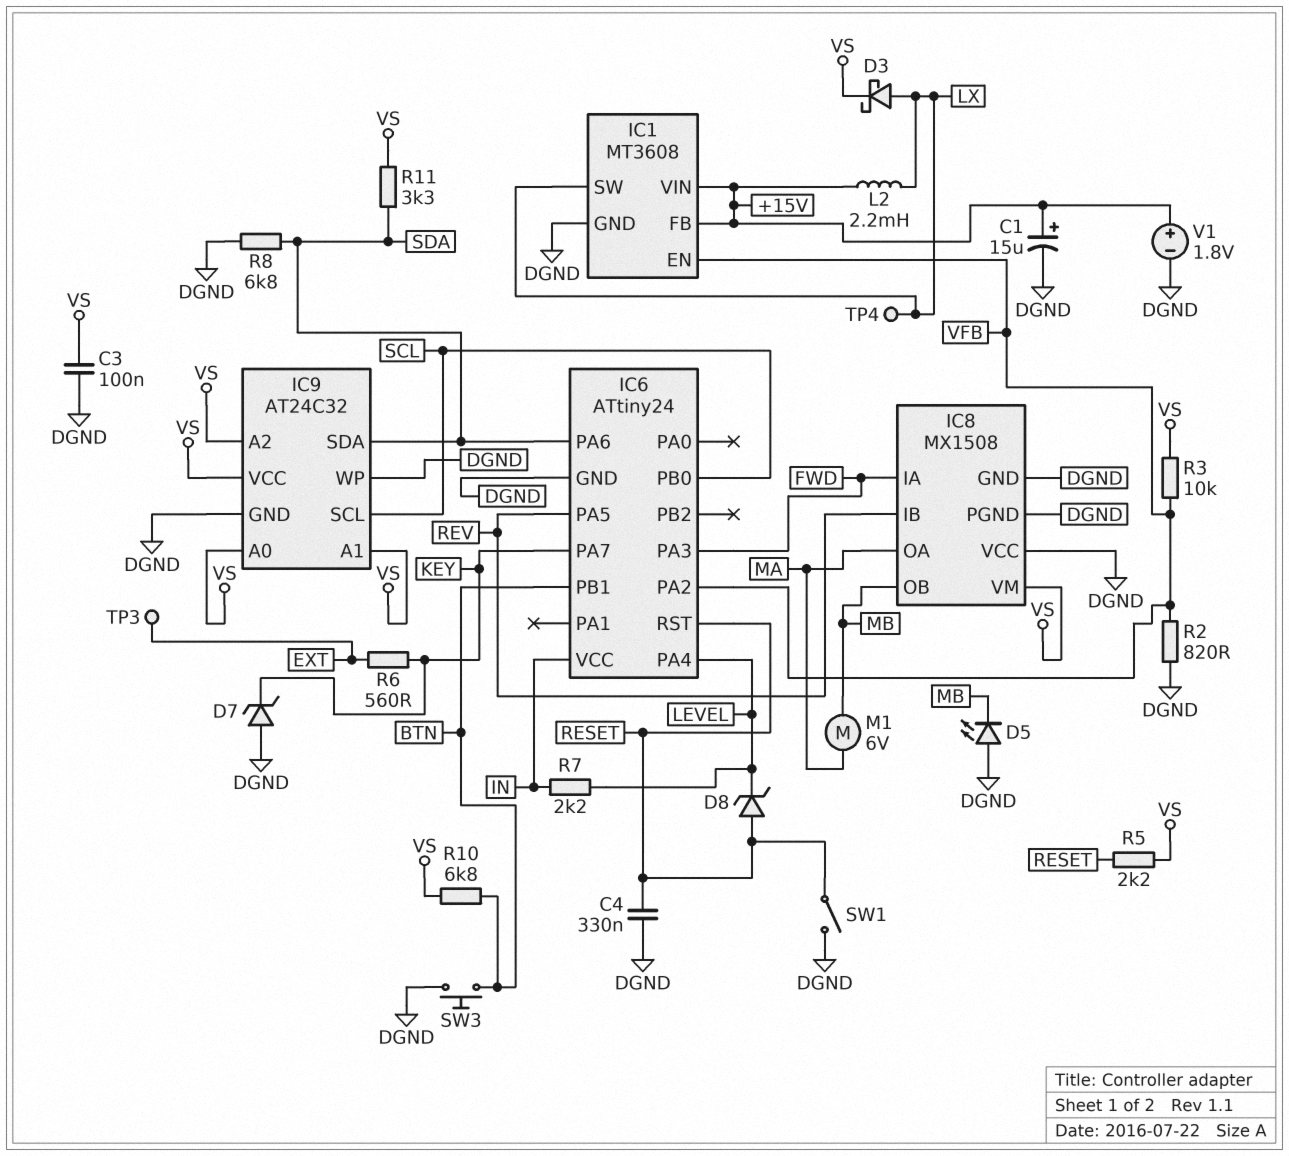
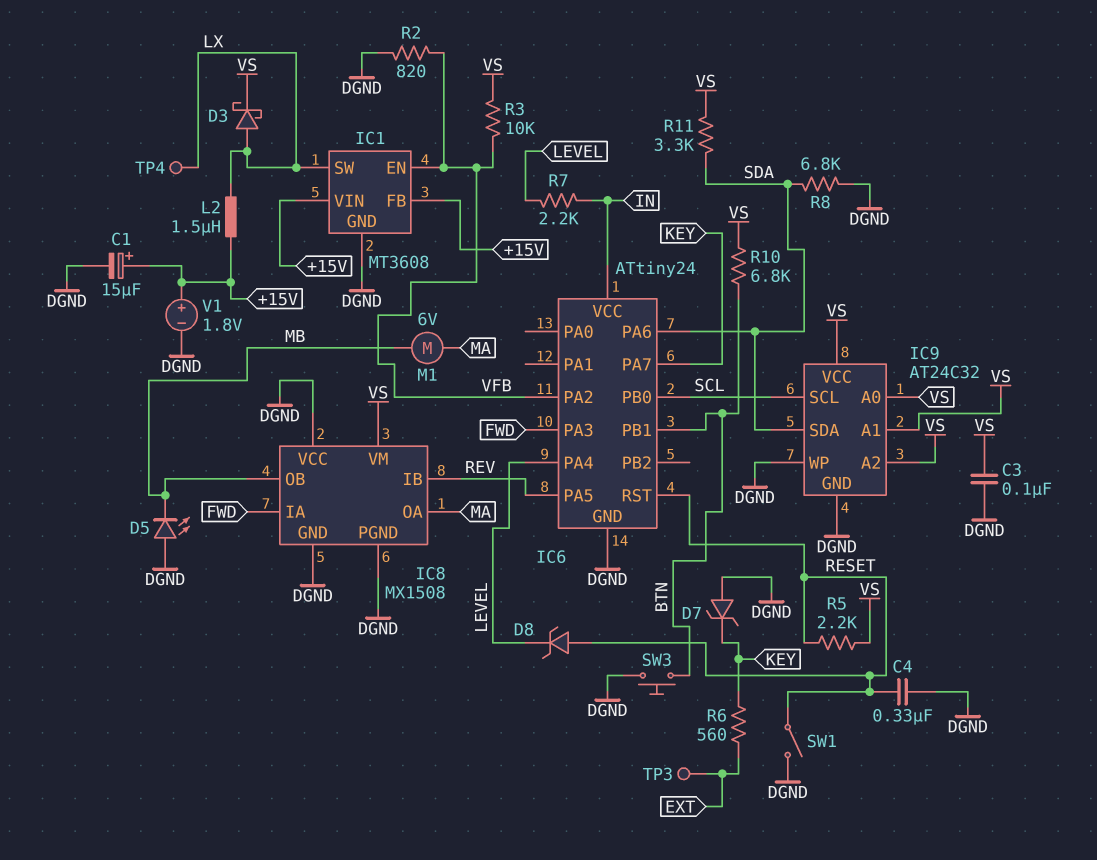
L2: 2.2mH (+15V, LX) -> 1.5uH (+15V, LX)

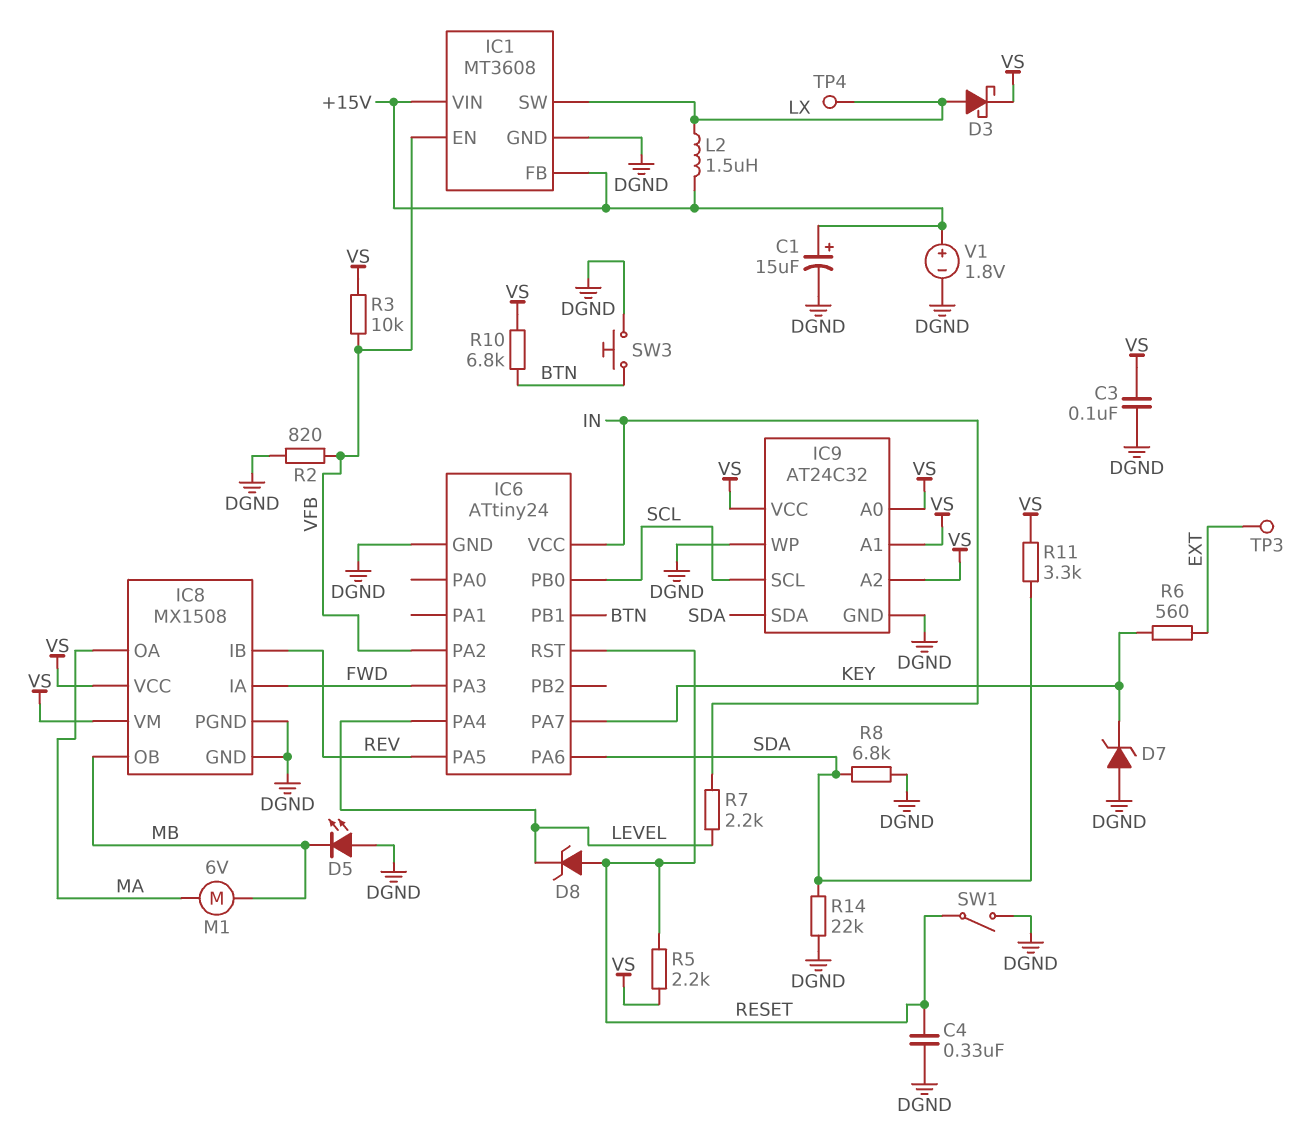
IC8 pin VCC: DGND -> VS
R14: none -> 22k (DGND, SDA)

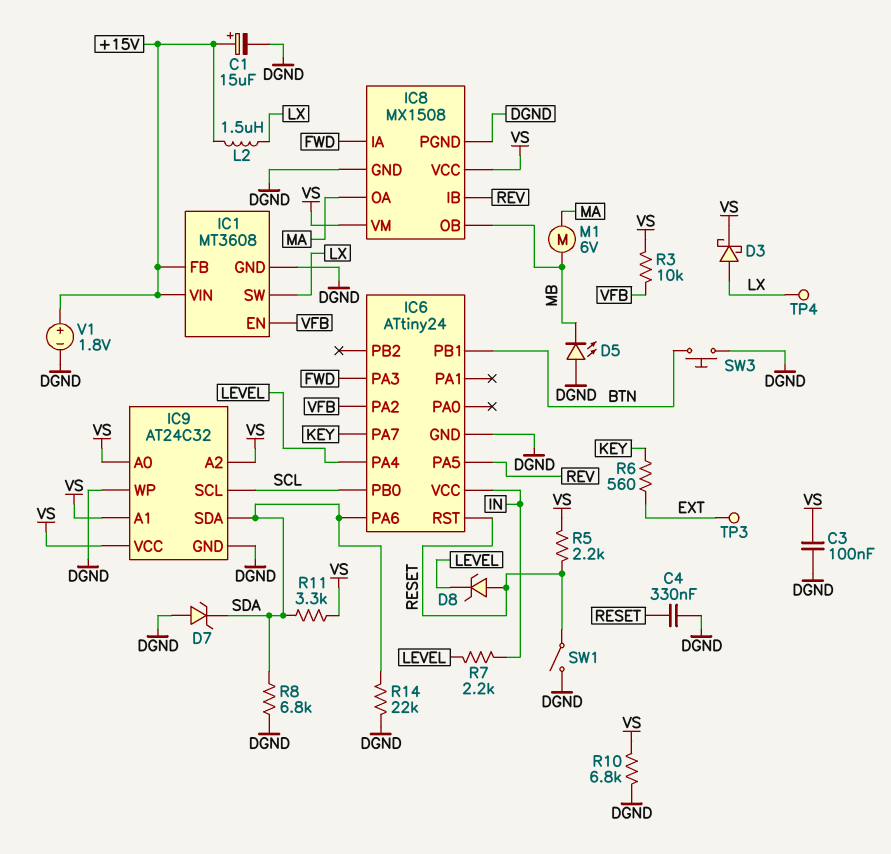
D7: zener (A DGND, K KEY) -> zener (A DGND, K SDA)
R2: 820 (DGND, VFB) -> none
R10: 6.8k (BTN, VS) -> 6.8k (DGND, VS)

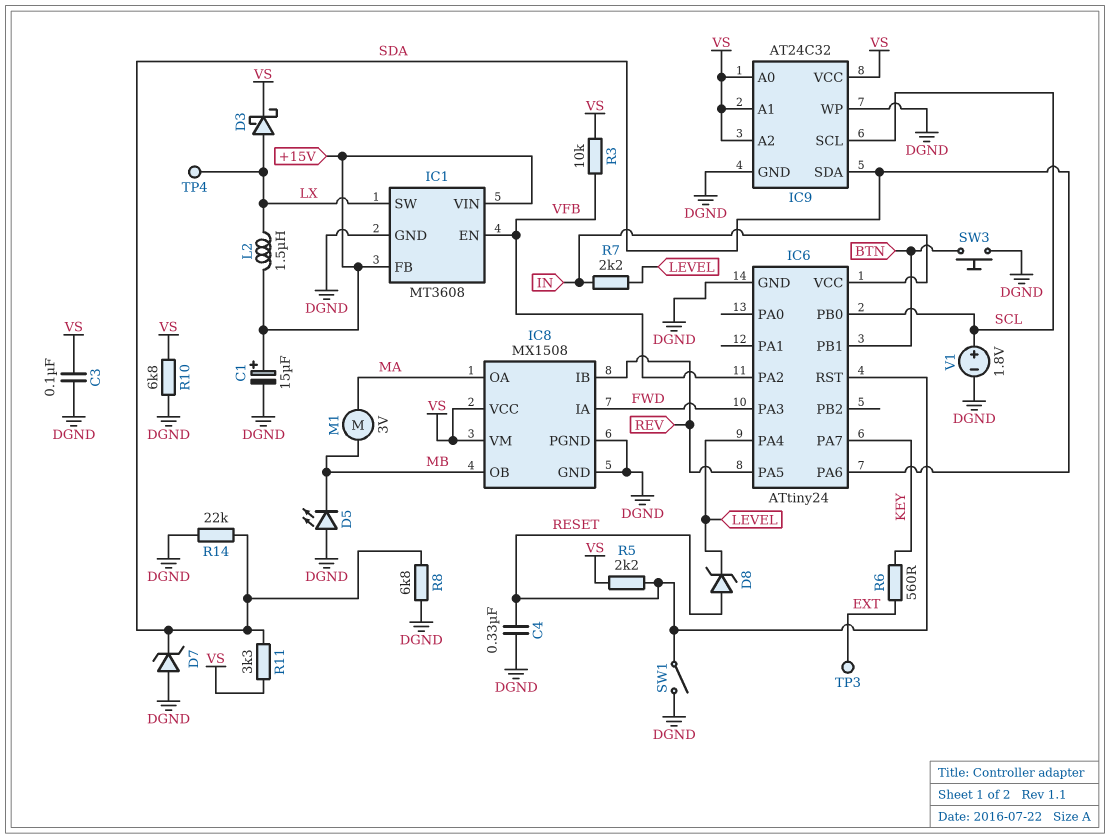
M1: motor 6V (MA, MB) -> motor 3V (MA, MB)
V1: 1.8V (plus +15V, minus DGND) -> 1.8V (plus SCL, minus DGND)

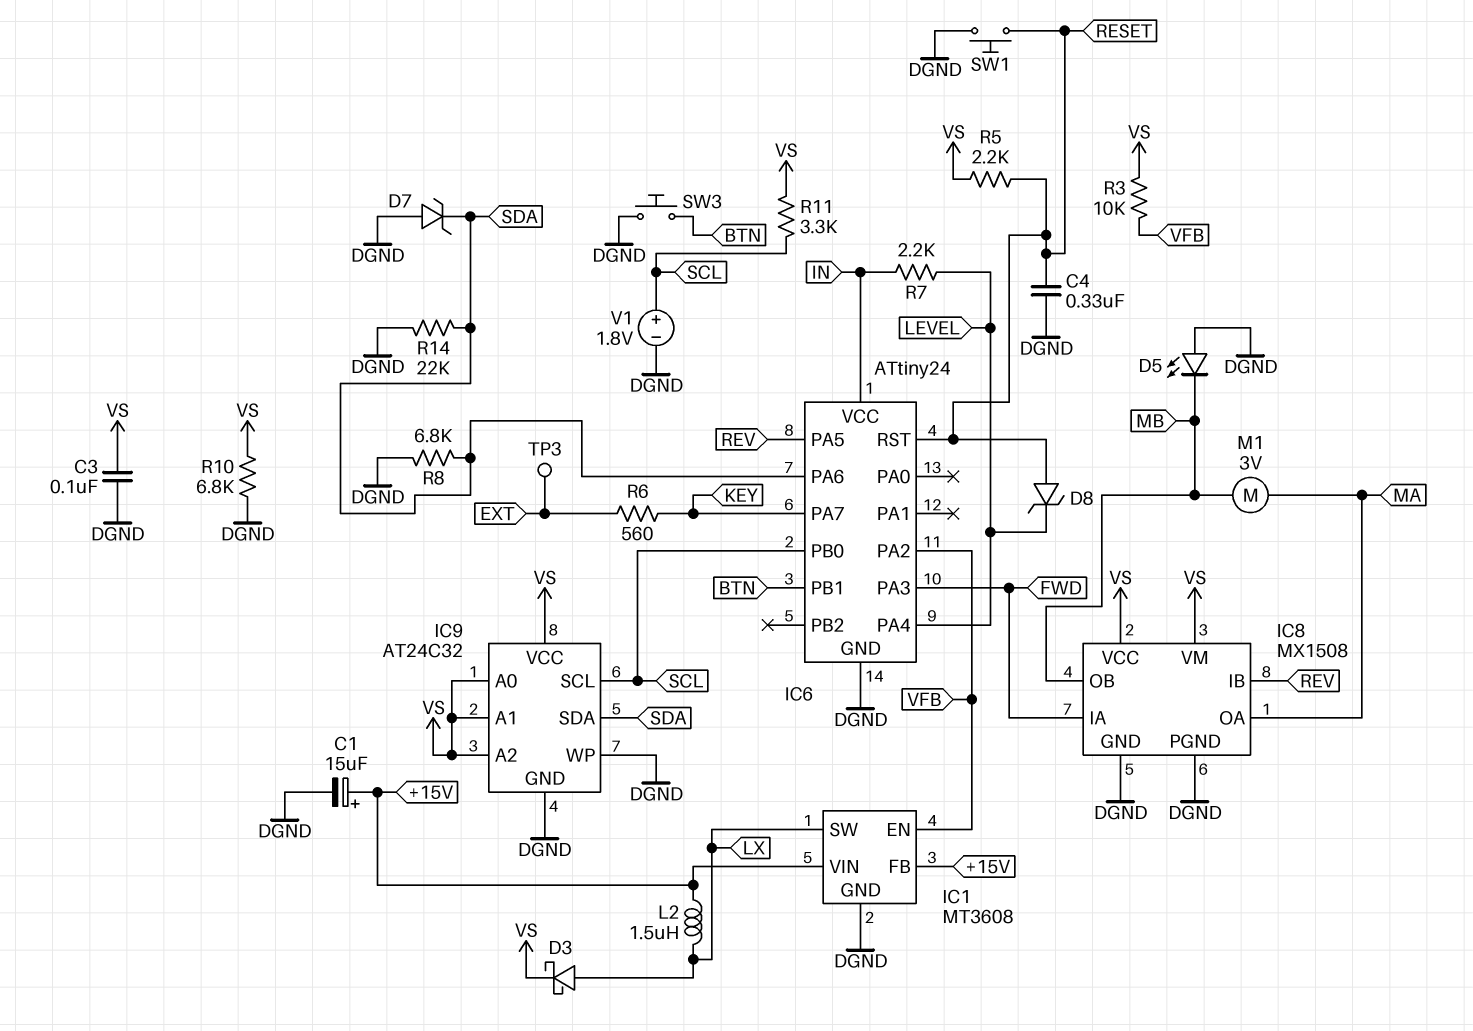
R11: 3.3k (SDA, VS) -> 3.3k (SCL, VS)
SW1: switch (DGND, RESET) -> button (DGND, RESET)
TP4: test point (LX) -> none

